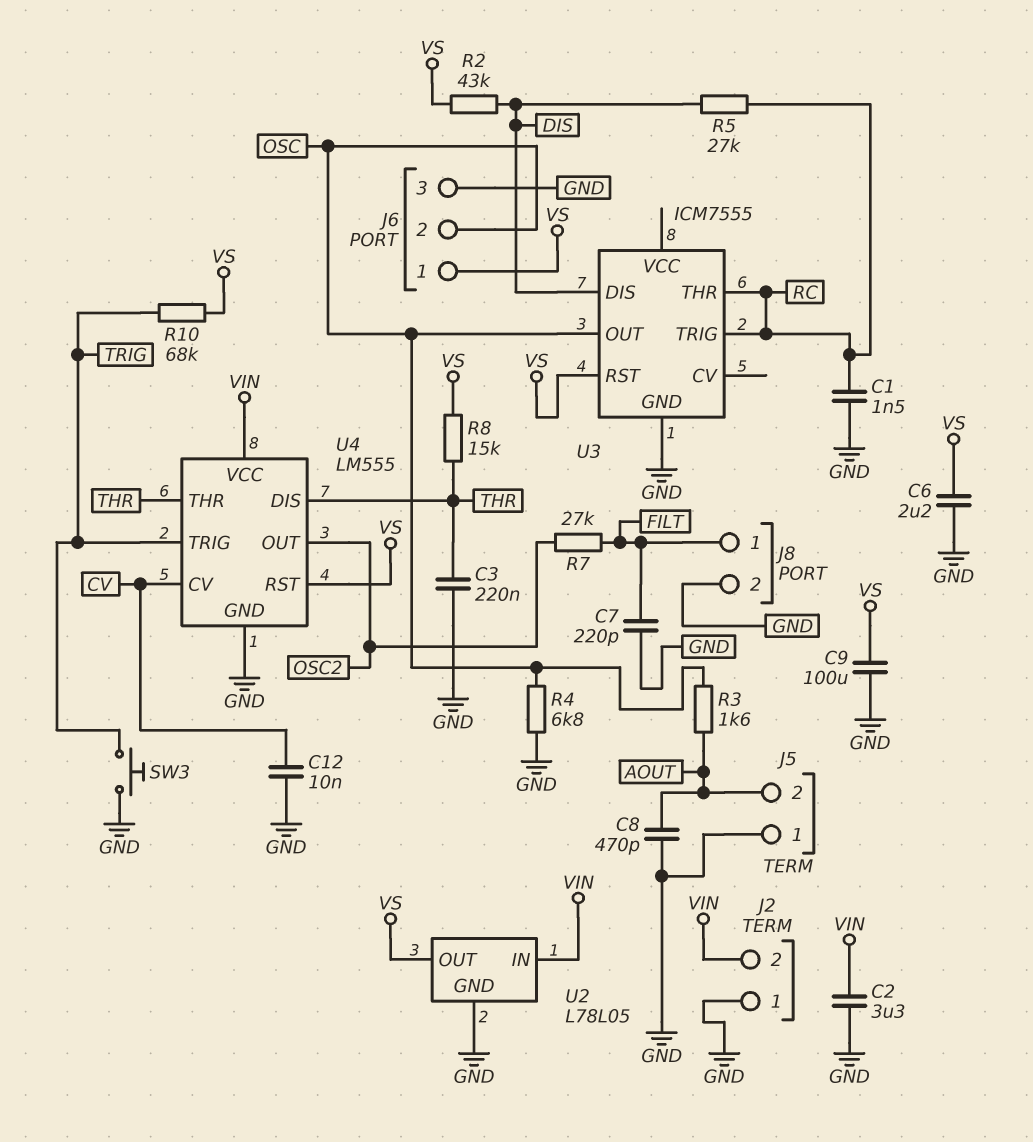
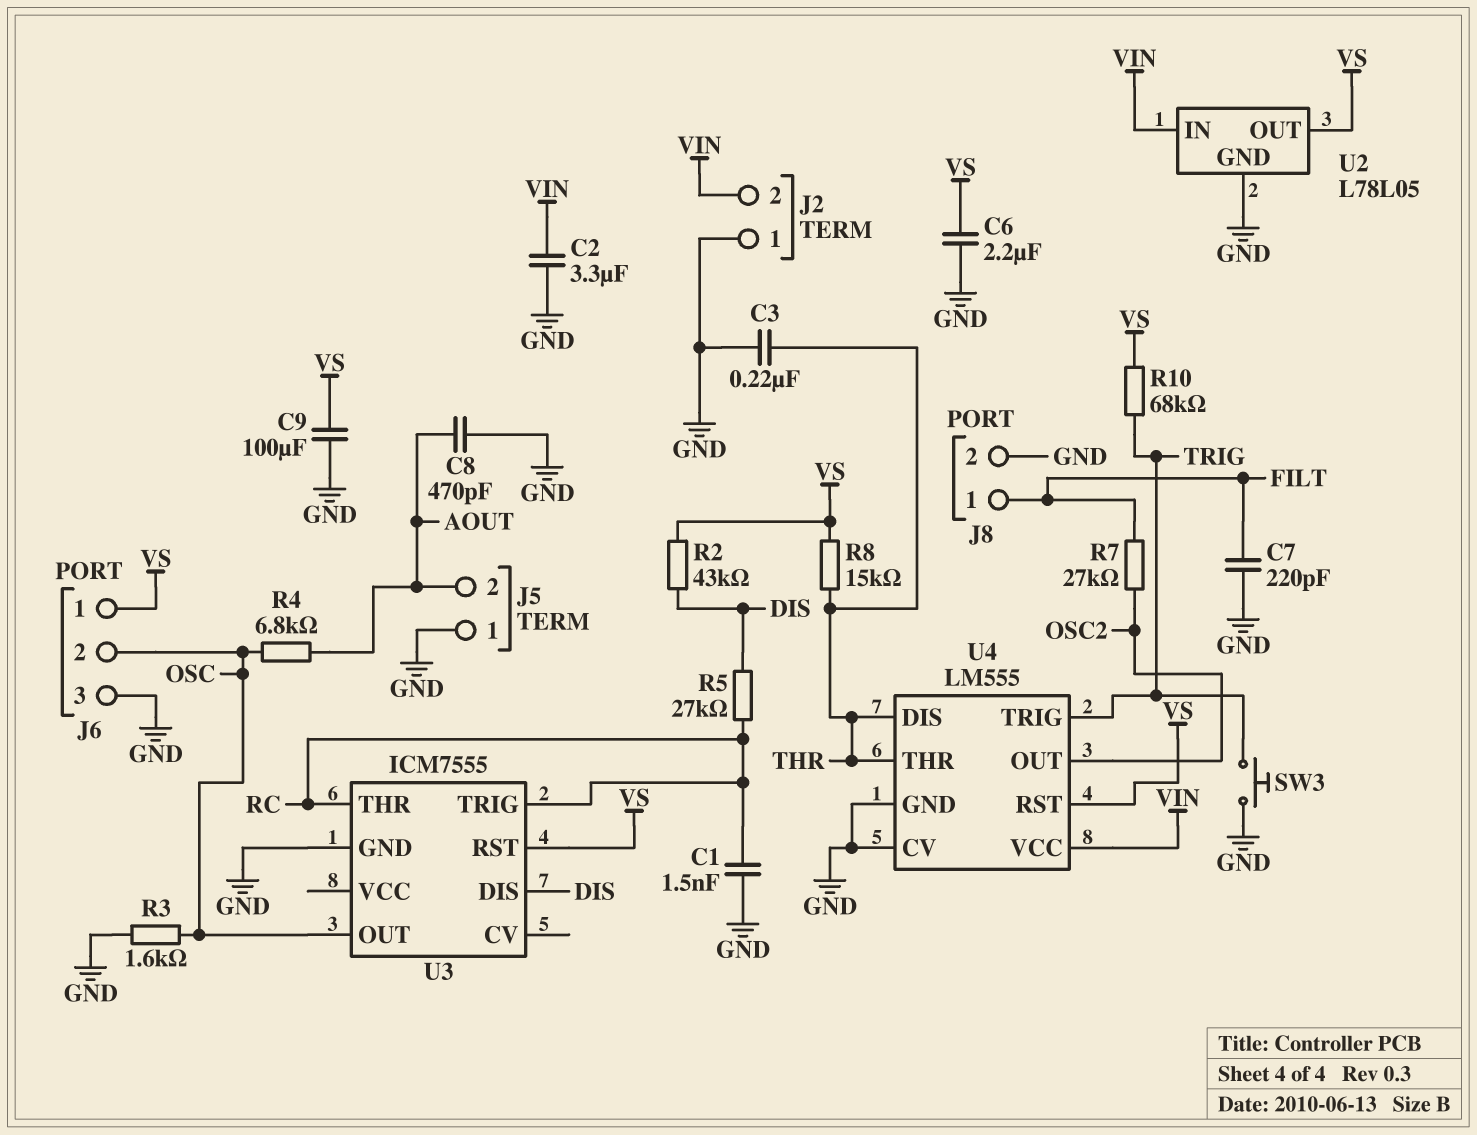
C12: 10nF (CV, GND) -> none
R3: 1.6k (AOUT, OSC) -> 1.6k (GND, OSC)
R4: 6.8k (GND, OSC) -> 6.8k (AOUT, OSC)
U4 pin CV: CV -> GND

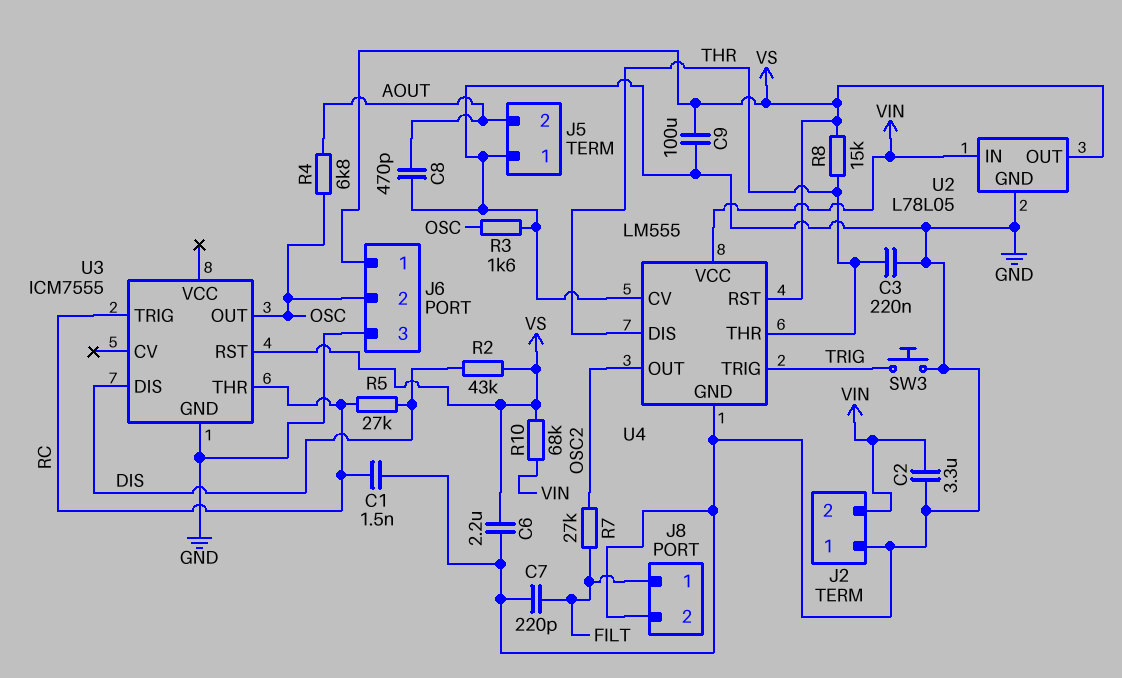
R10: 68k (TRIG, VS) -> 68k (VIN, VS)

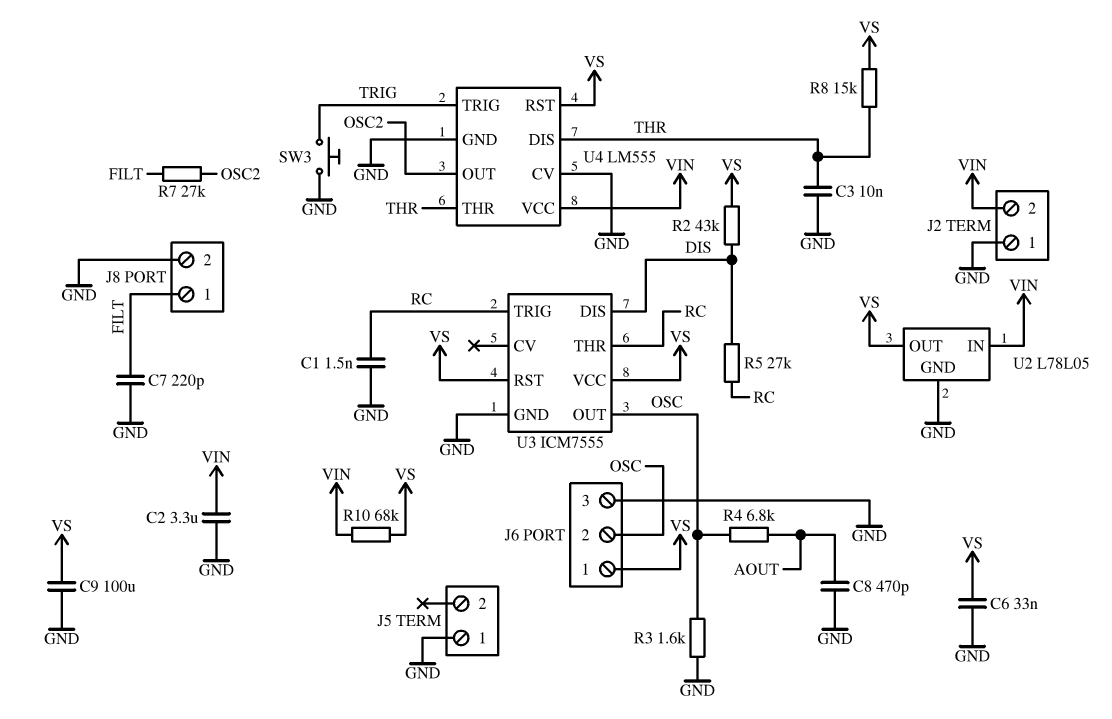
C3: 220nF (GND, THR) -> 10nF (GND, THR)
C6: 2.2uF (GND, VS) -> 33nF (GND, VS)
J5 pin 2: AOUT -> none
U3 pin VCC: none -> VS

